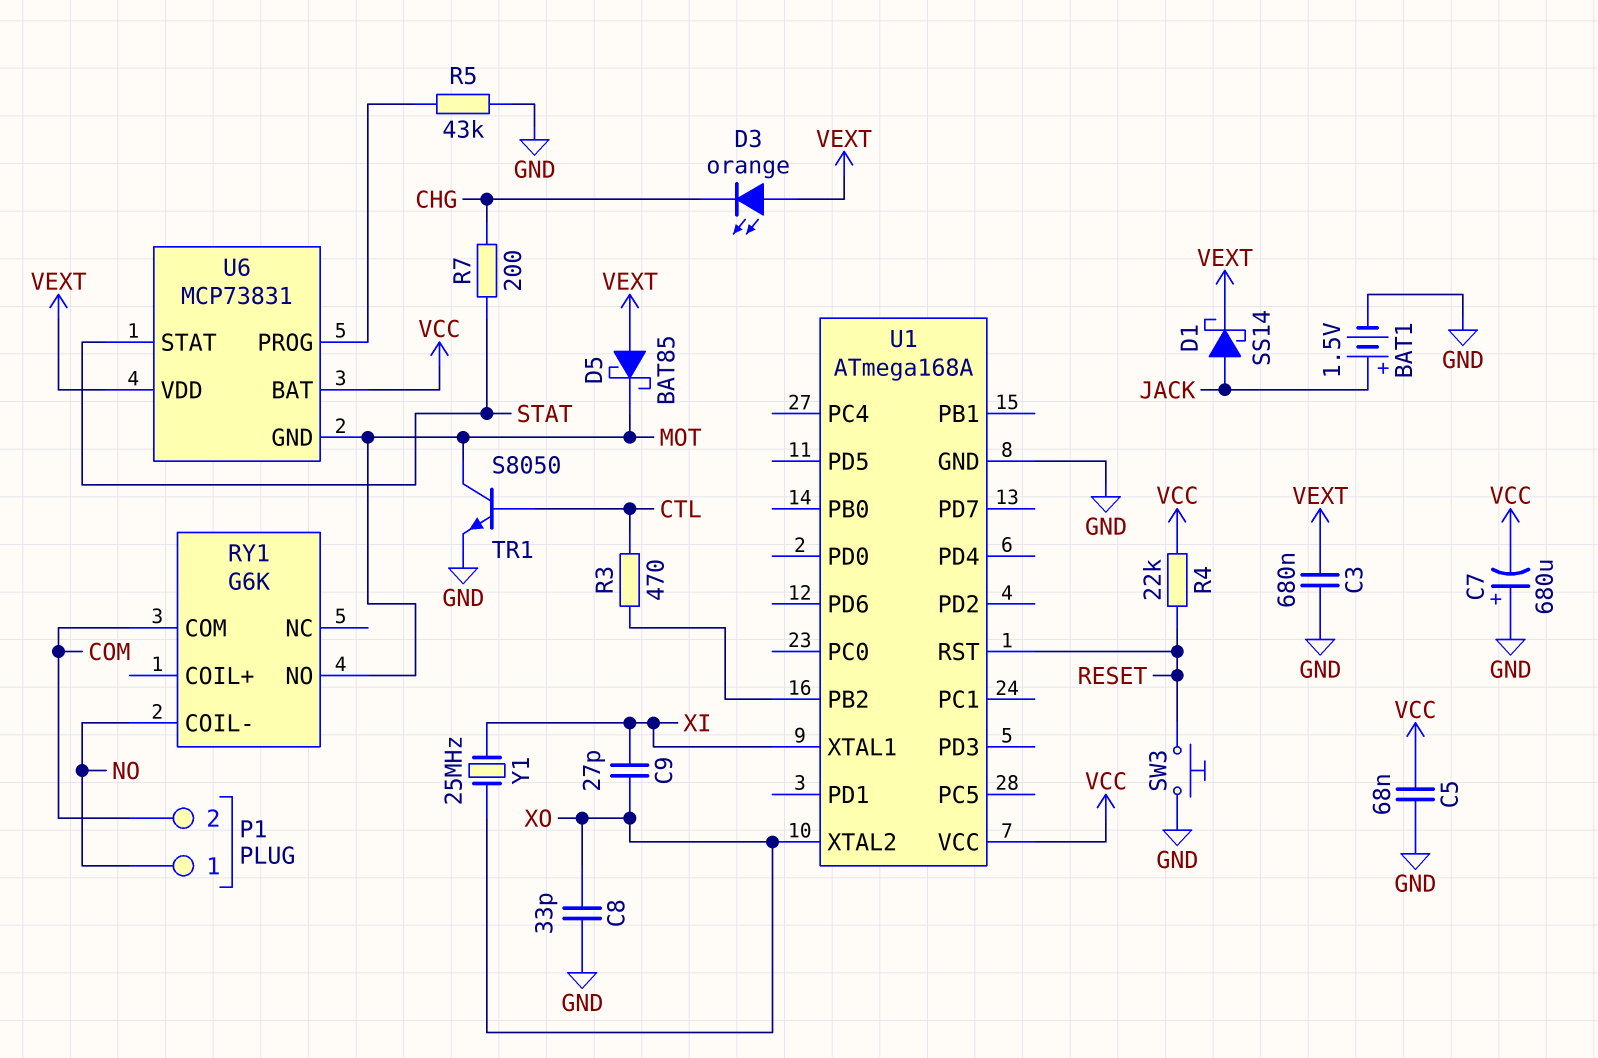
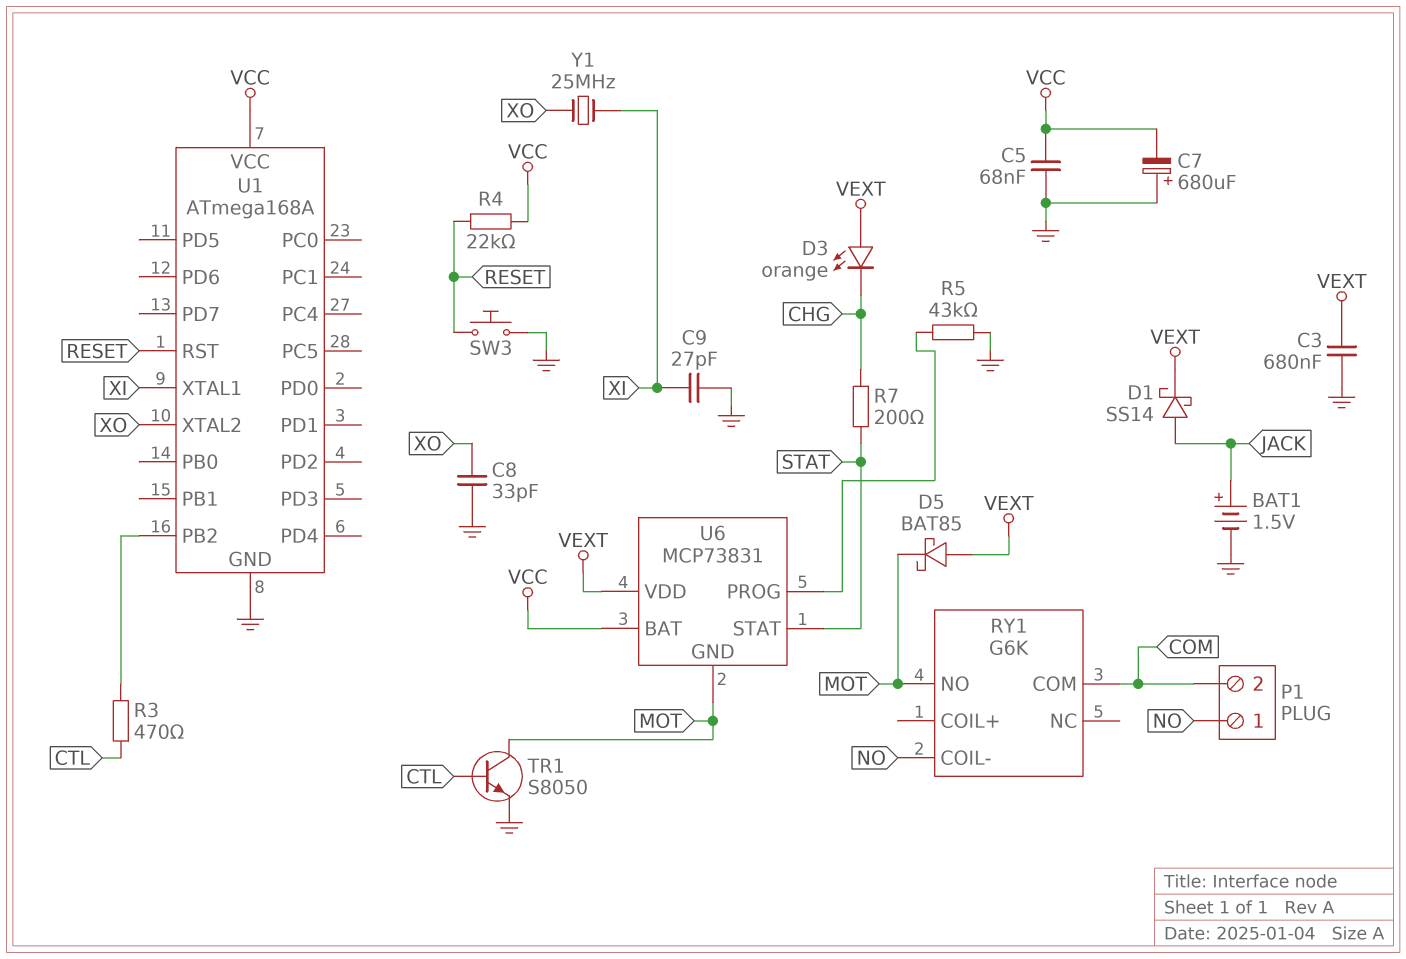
C9: 27pF (XI, XO) -> 27pF (GND, XI)

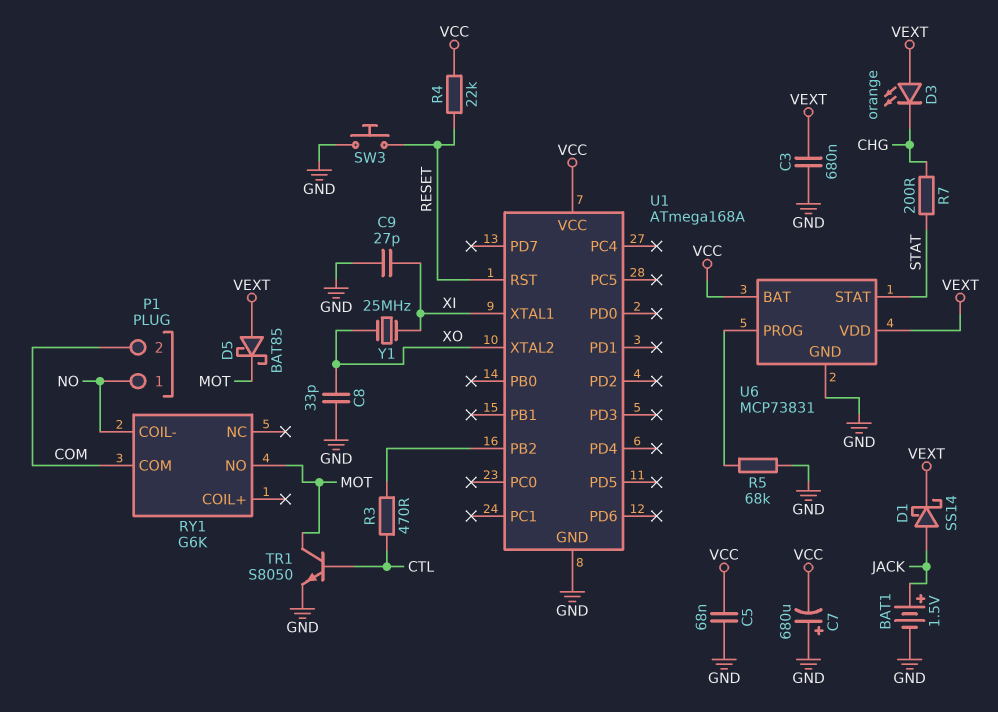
R5: 43k (GND, U6/PROG) -> 68k (GND, U6/PROG)
U6 pin GND: MOT -> GND

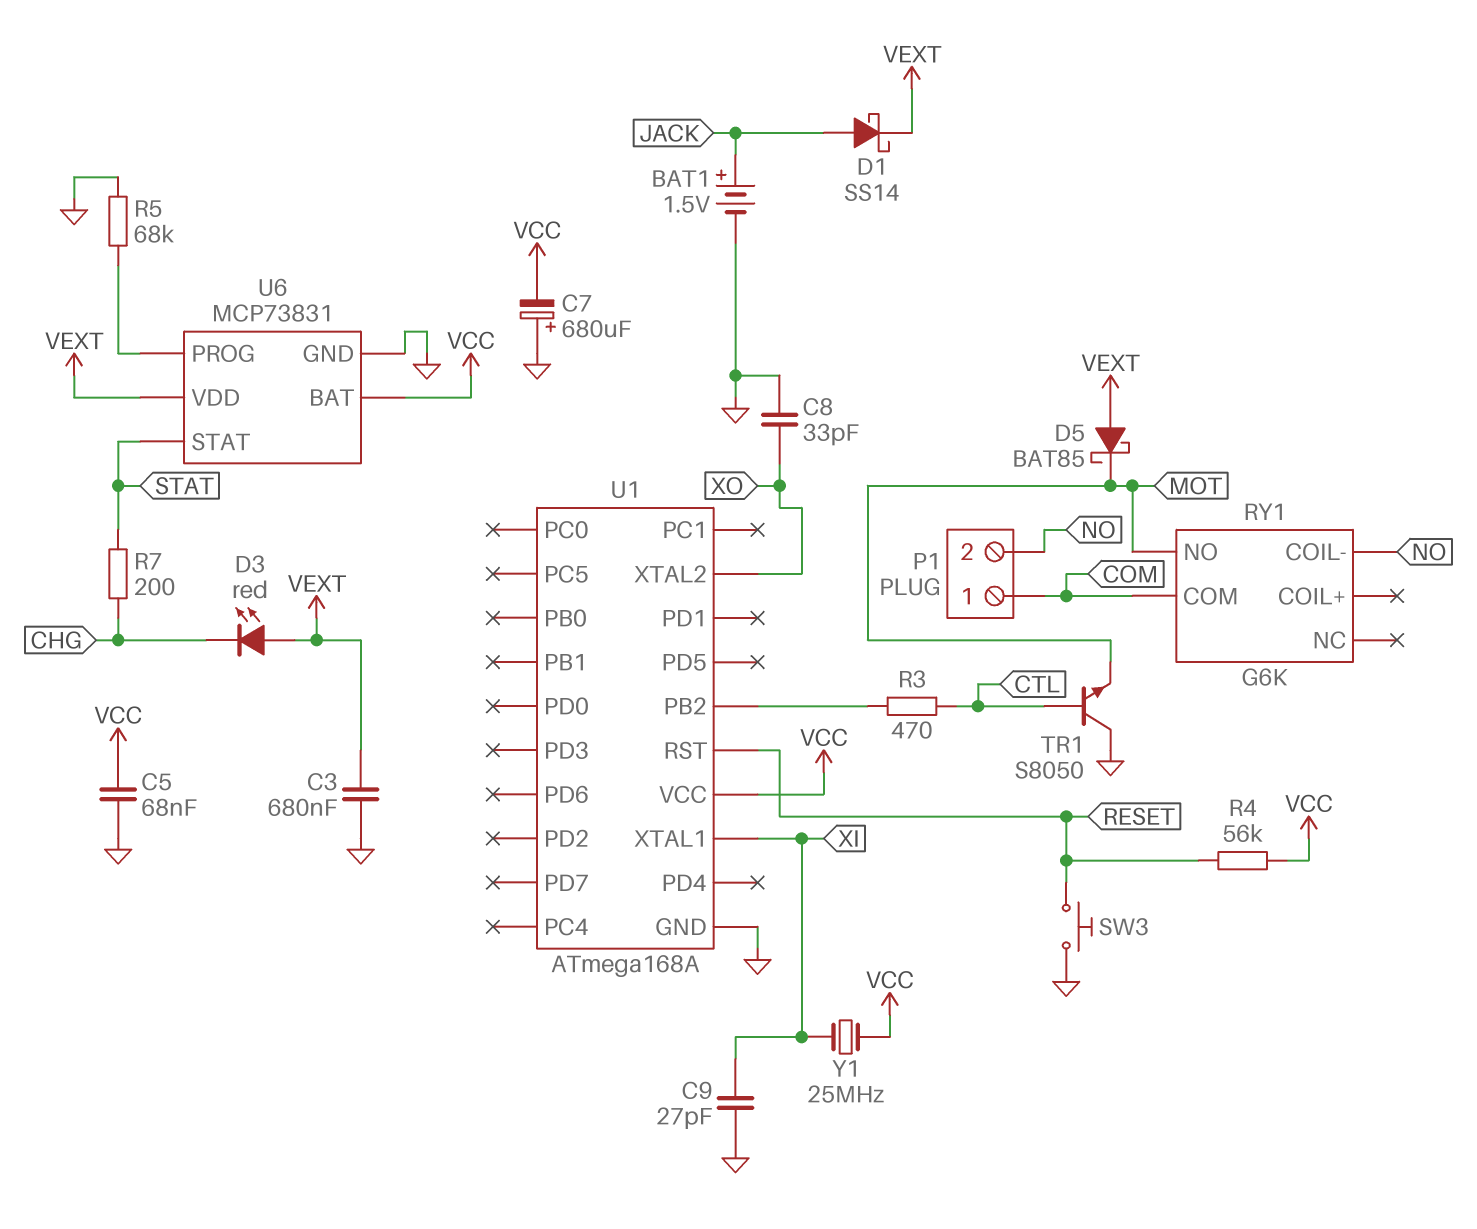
D3: LED orange (A VEXT, K CHG) -> LED red (A VEXT, K CHG)
P1 pin 1: NO -> COM
P1 pin 2: COM -> NO
R4: 22k (RESET, VCC) -> 56k (RESET, VCC)
TR1: NPN S8050 (B CTL, C MOT, E GND) -> NPN S8050 (B CTL, C GND, E MOT)
Y1: 25MHz (XI, XO) -> 25MHz (VCC, XI)

